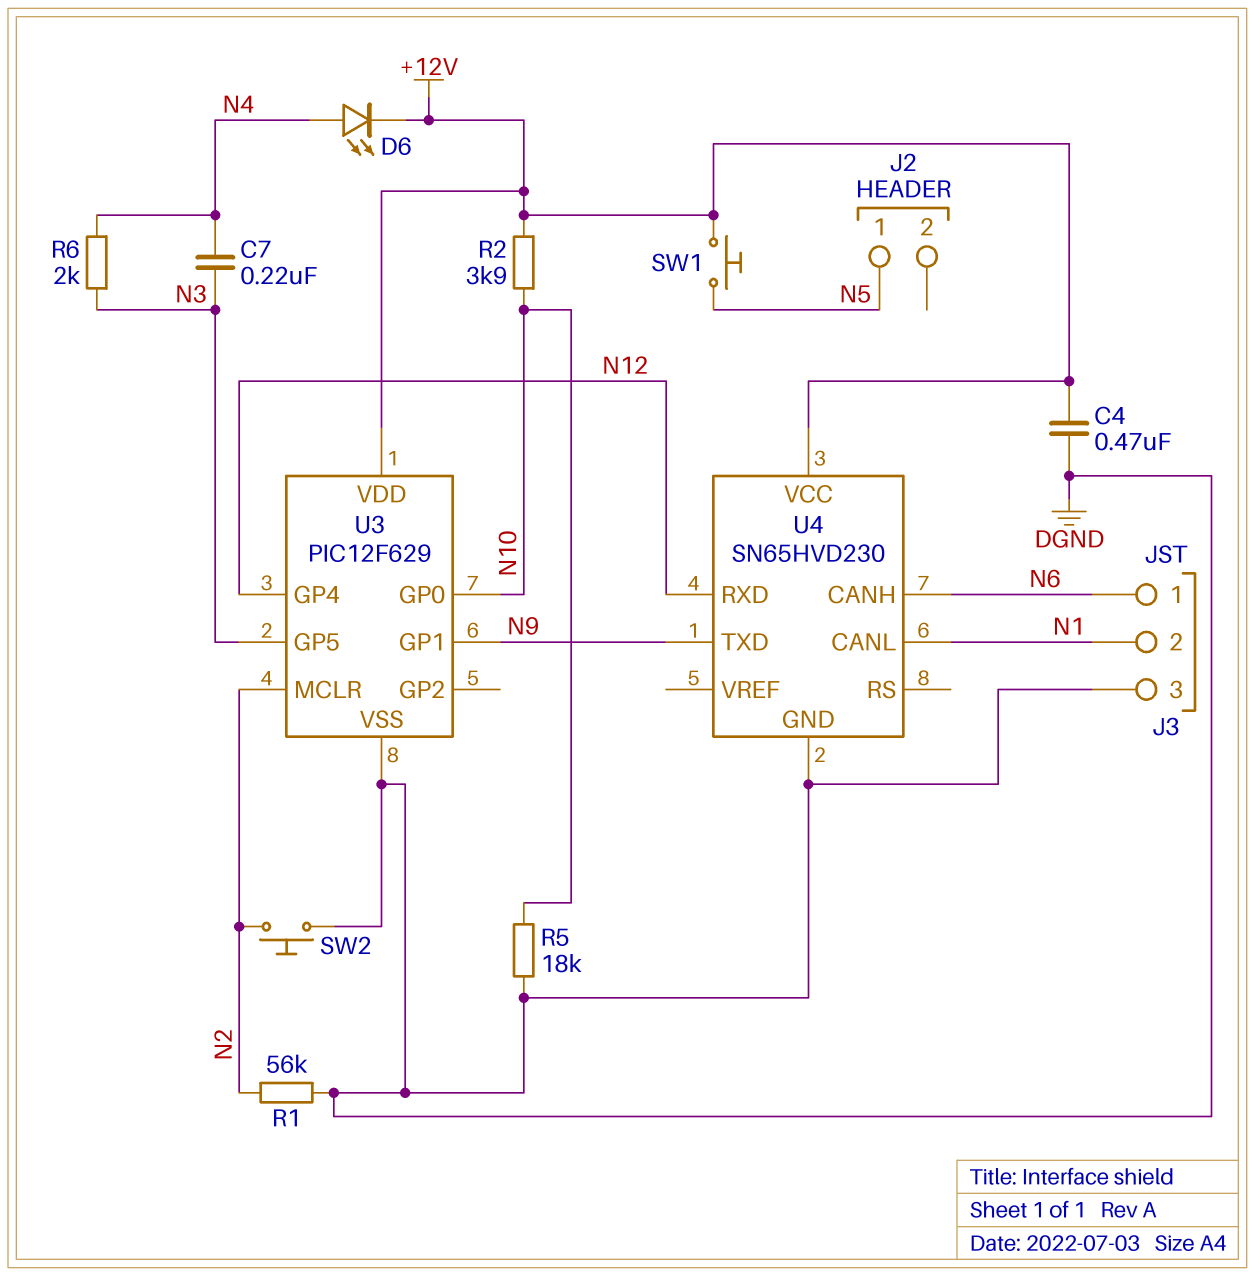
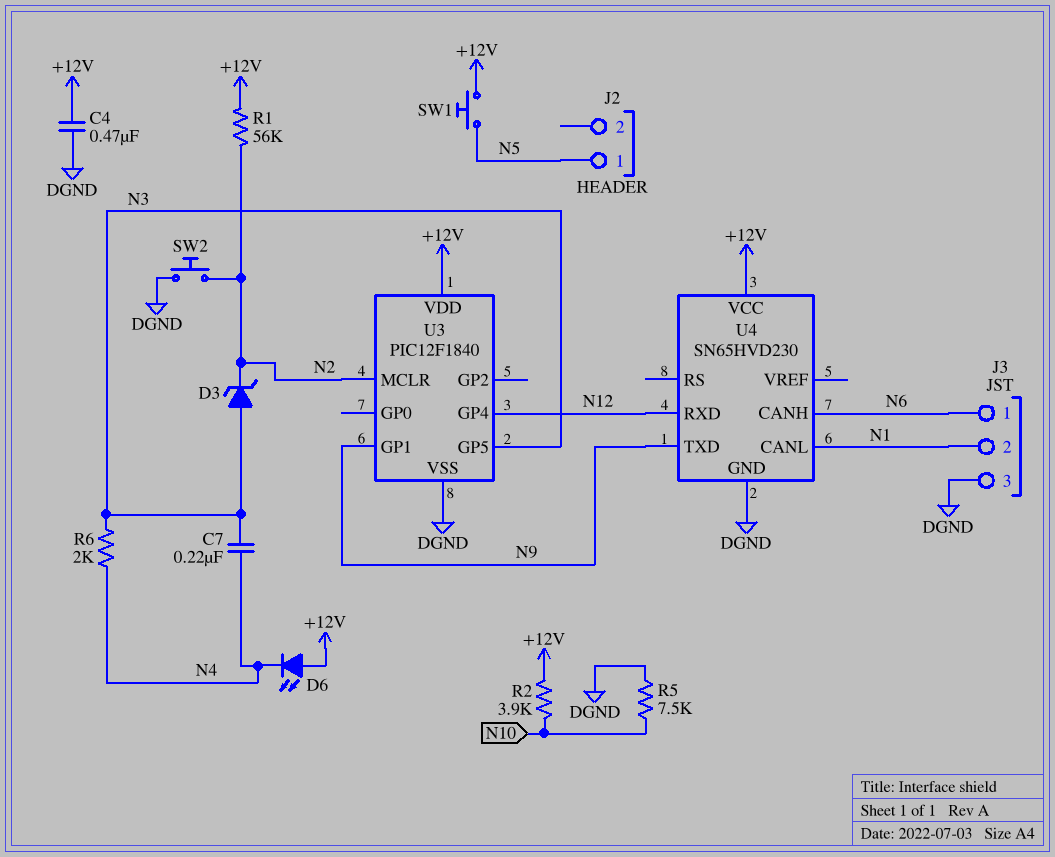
D3: none -> zener (A N3, K N2)
D6: LED (A N4, K +12V) -> LED (A +12V, K N4)
R1: 56k (DGND, N2) -> 56k (+12V, N2)
R5: 18k (DGND, N10) -> 7.5k (DGND, N10)
U3: PIC12F629 -> PIC12F1840
U3 pin GP0: N10 -> none

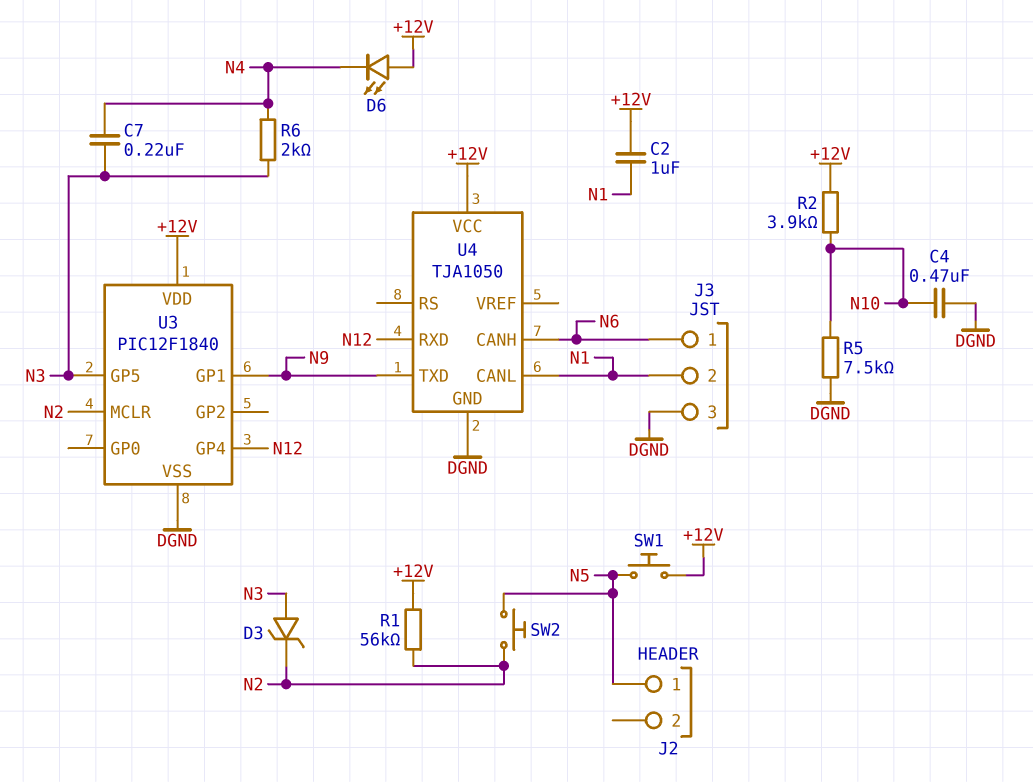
C2: none -> 1uF (+12V, N1)
C4: 470nF (+12V, DGND) -> 470nF (DGND, N10)
SW2: button (DGND, N2) -> button (N2, N5)
U4: SN65HVD230 -> TJA1050

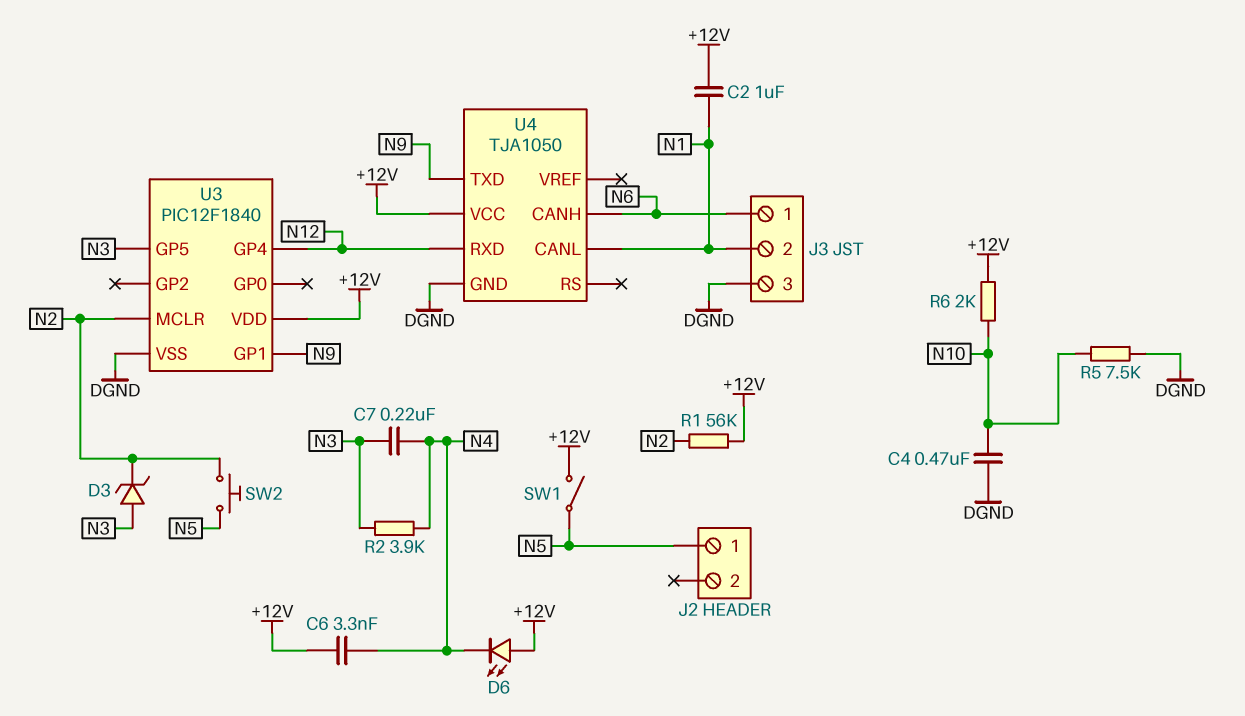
C6: none -> 3.3nF (+12V, N4)
R2: 3.9k (+12V, N10) -> 3.9k (N3, N4)
R6: 2k (N3, N4) -> 2k (+12V, N10)
SW1: button (+12V, N5) -> switch (+12V, N5)

